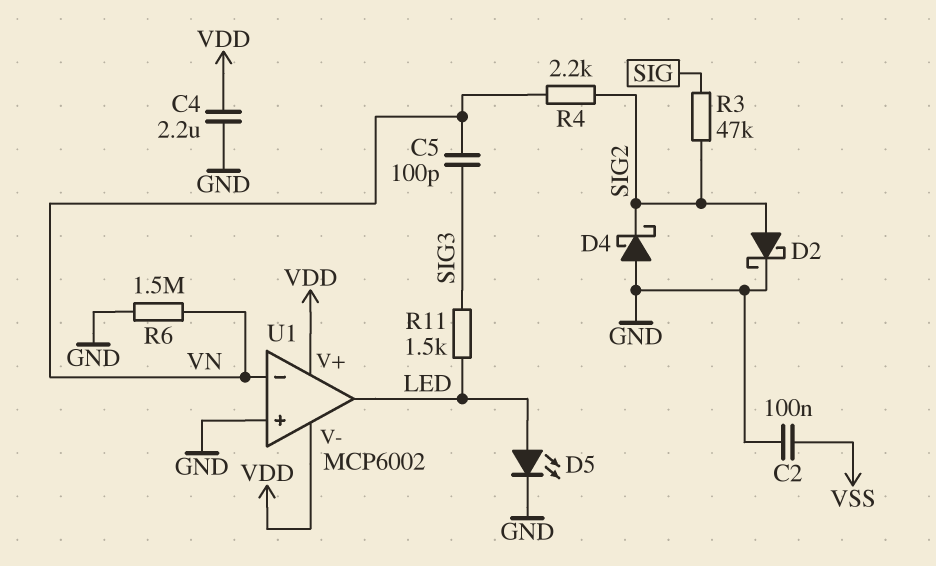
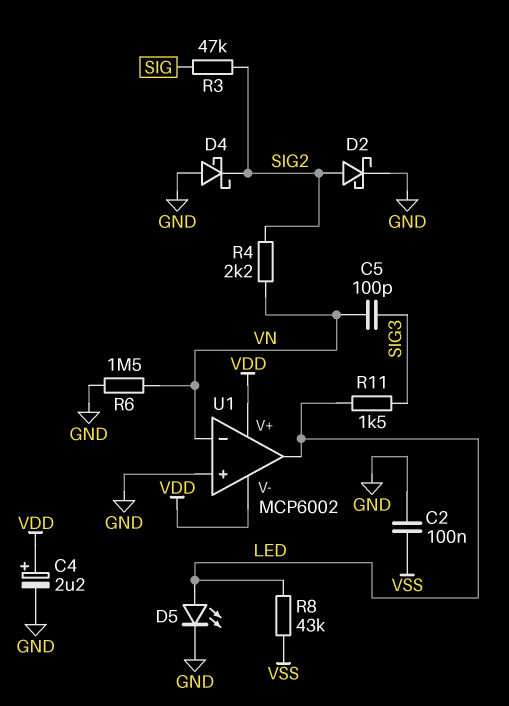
C4: 2.2uF (GND, VDD) -> 2.2uF (plus VDD, minus GND)
R8: none -> 43k (LED, VSS)

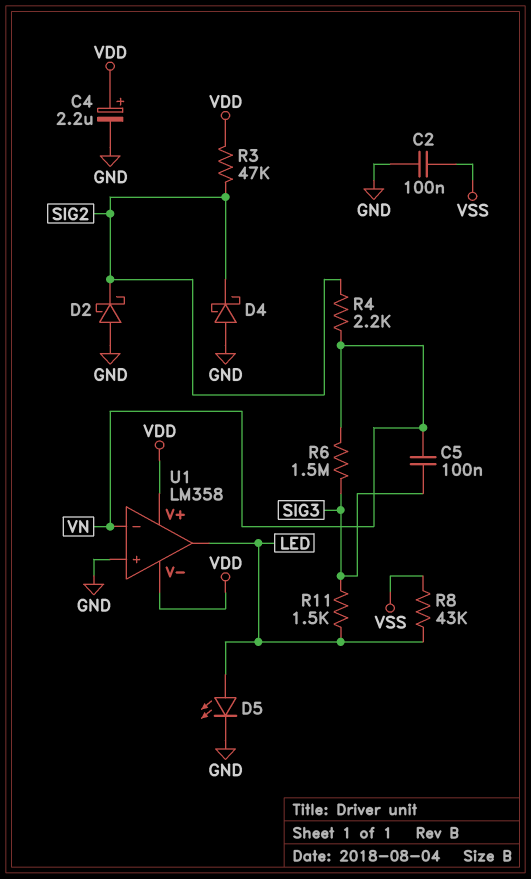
C5: 100pF (SIG3, VN) -> 100nF (SIG3, VN)
D2: schottky (A SIG2, K GND) -> schottky (A GND, K SIG2)
R3: 47k (SIG, SIG2) -> 47k (SIG2, VDD)
R6: 1.5M (GND, VN) -> 1.5M (SIG3, VN)
U1: MCP6002 -> LM358

